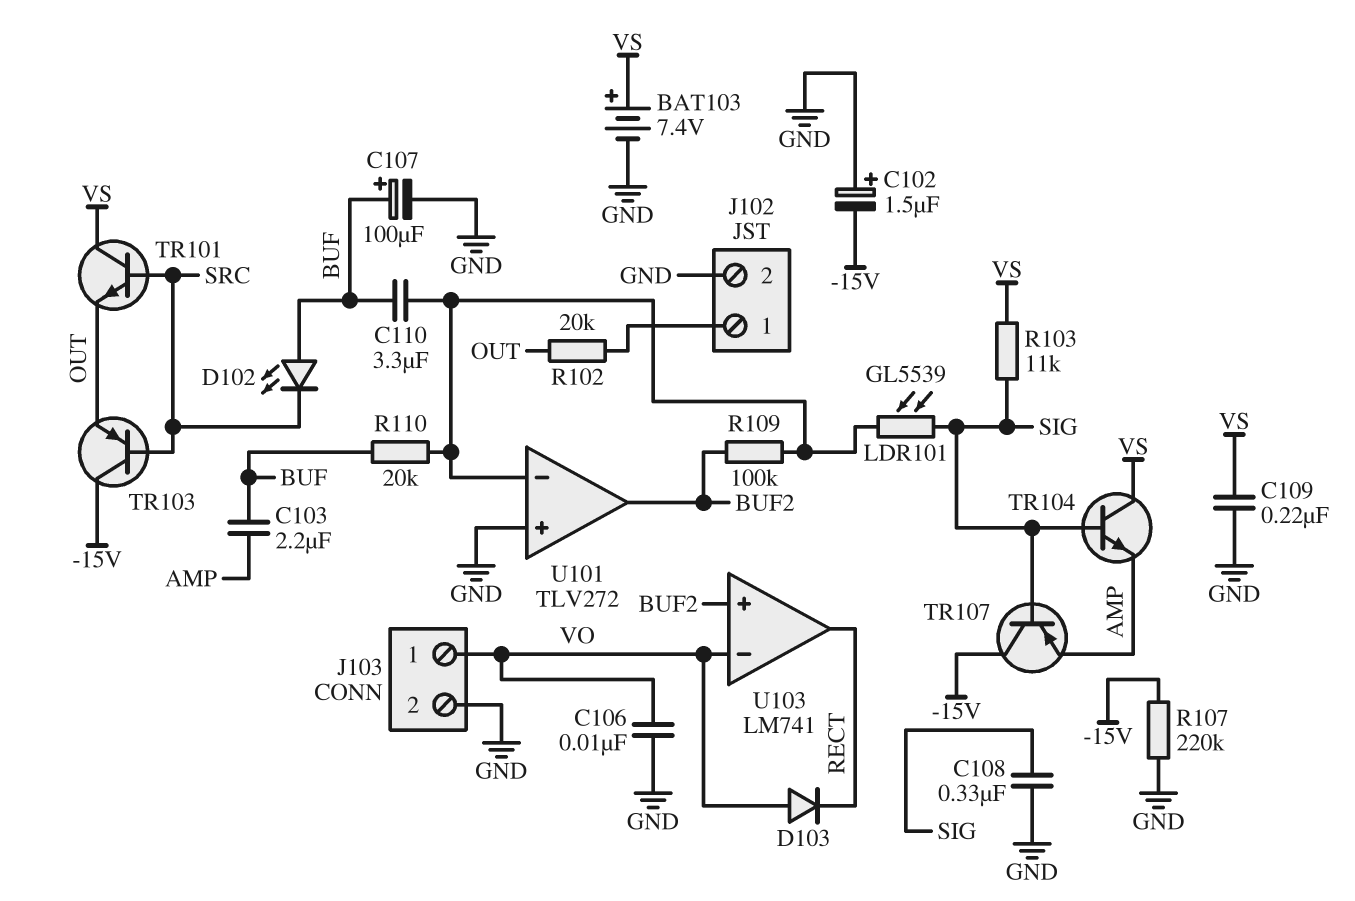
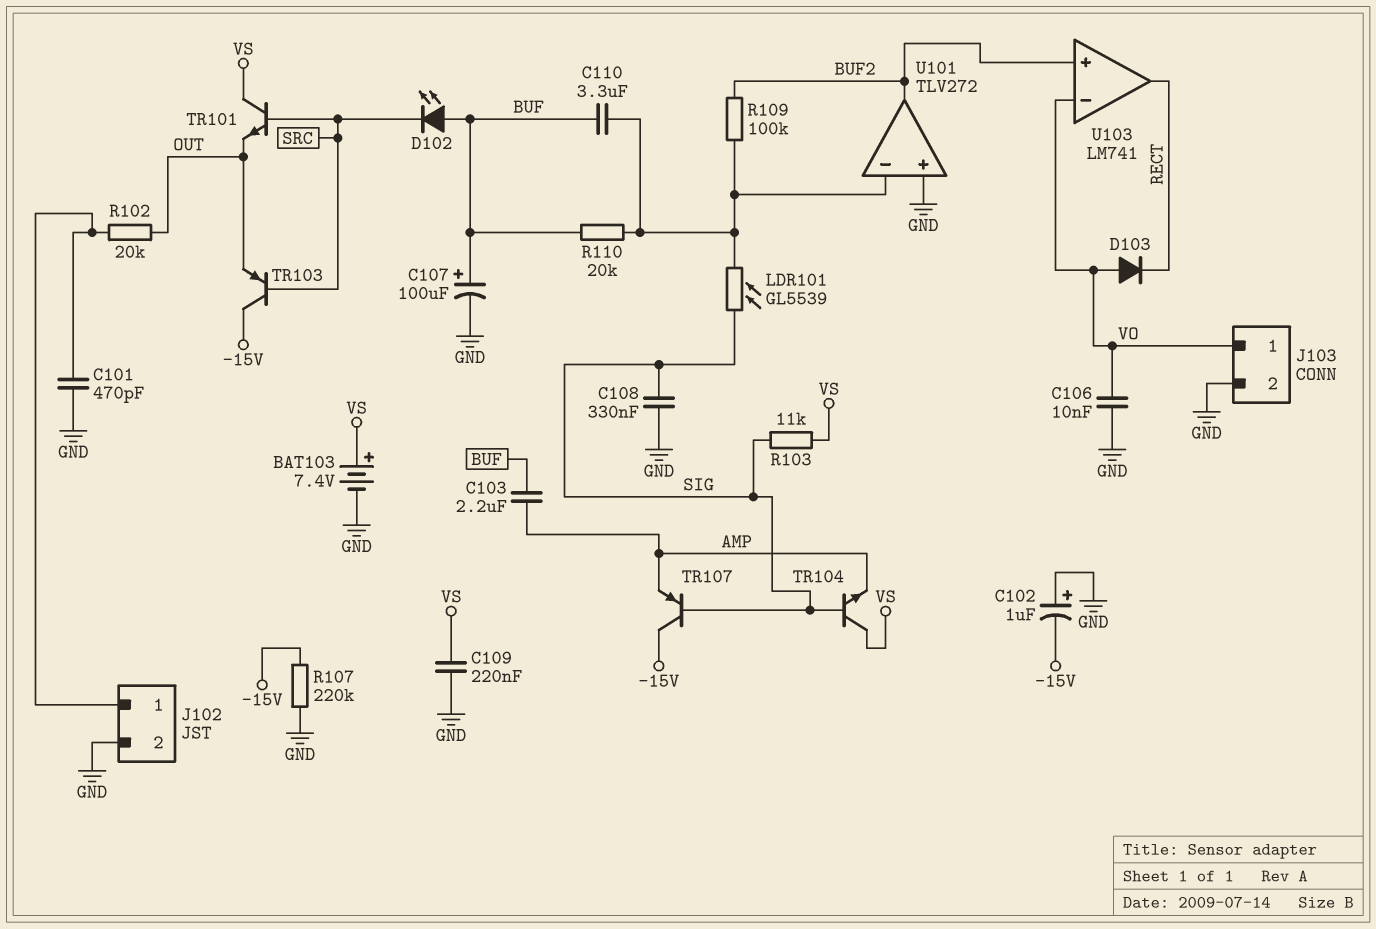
C101: none -> 470pF (GND, J102/1)
C102: 1.5uF (plus GND, minus -15V) -> 1uF (plus GND, minus -15V)

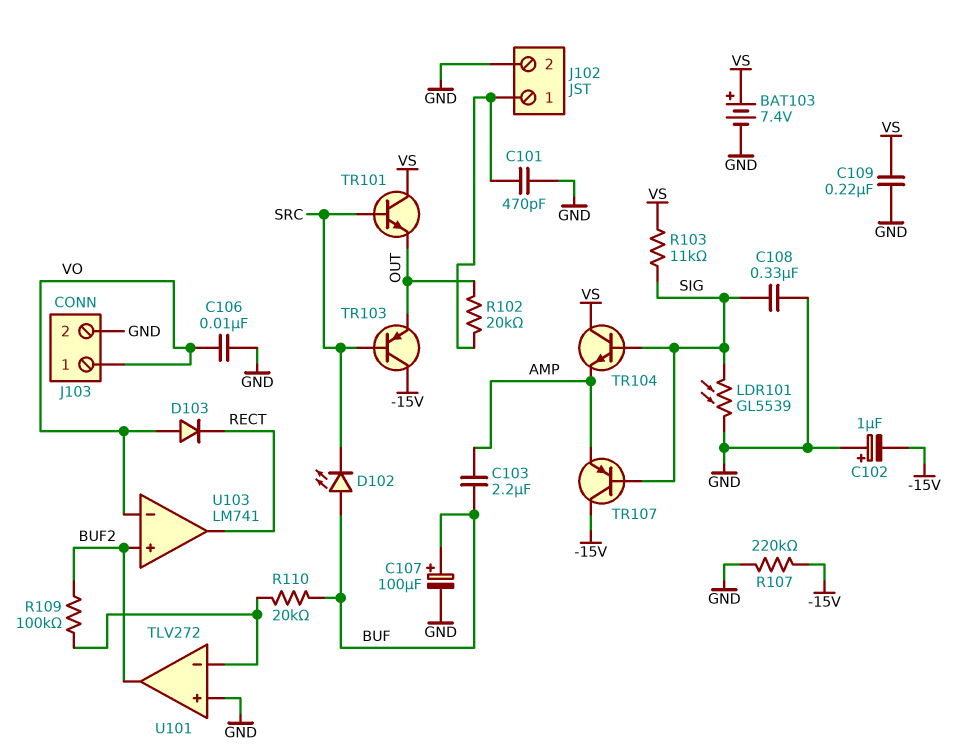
C110: 3.3uF (BUF, U101/in-) -> none
LDR101: GL5539 (SIG, U101/in-) -> GL5539 (GND, SIG)

